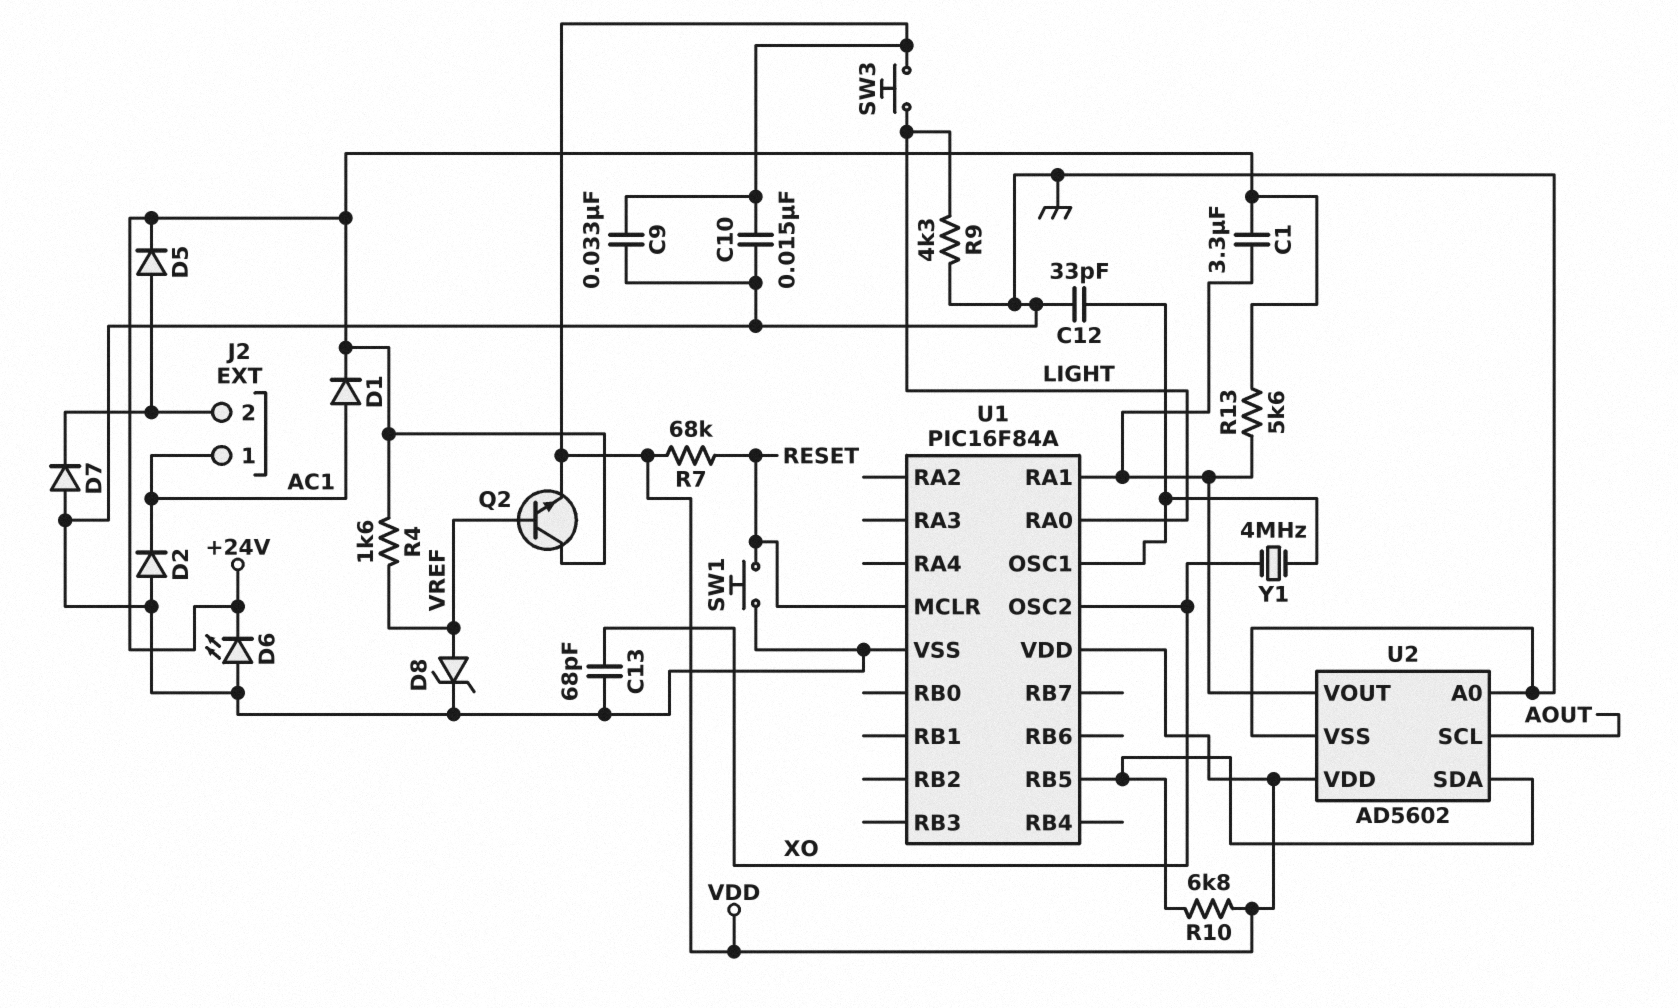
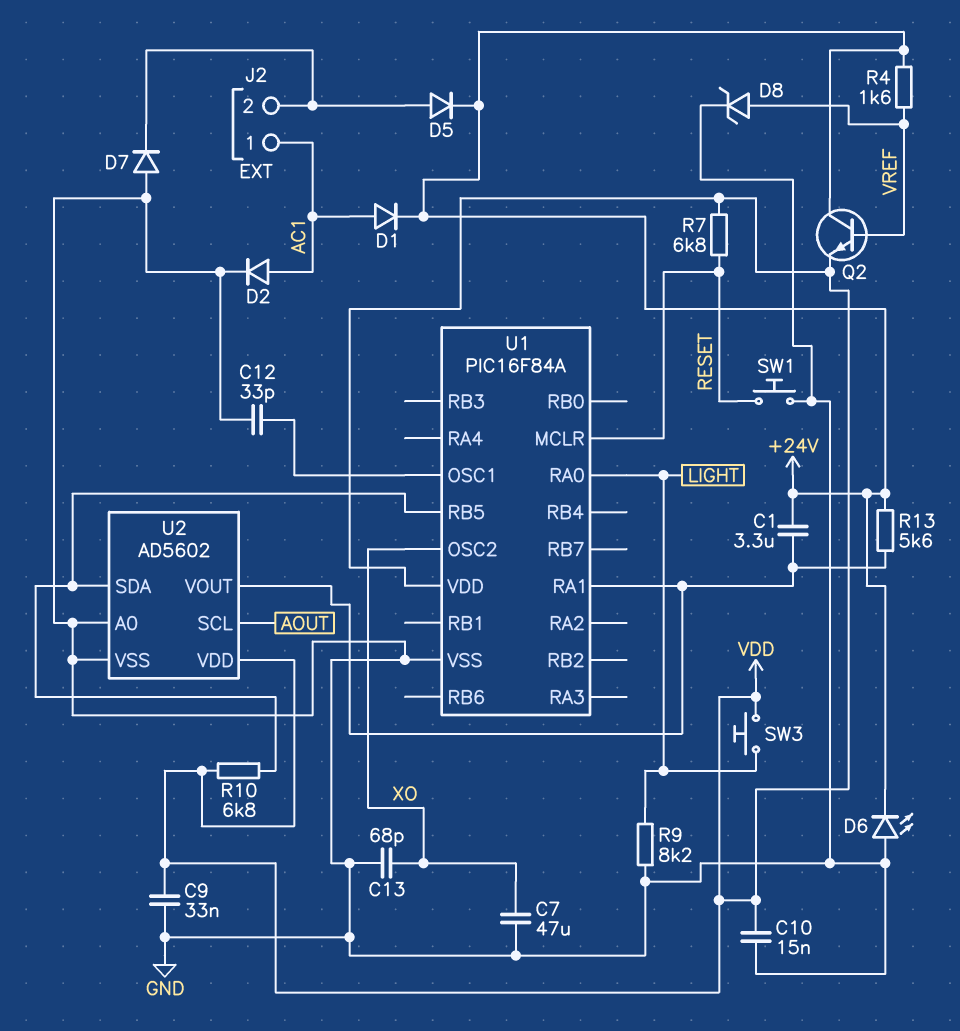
C7: none -> 47uF (GND, XO)
D2: diode (A GND, K AC1) -> diode (A AC1, K GND)
R7: 68k (RESET, VDD) -> 6.8k (RESET, VDD)
R9: 4.3k (GND, LIGHT) -> 8.2k (GND, LIGHT)
Y1: 4MHz (U1/OSC1, XO) -> none

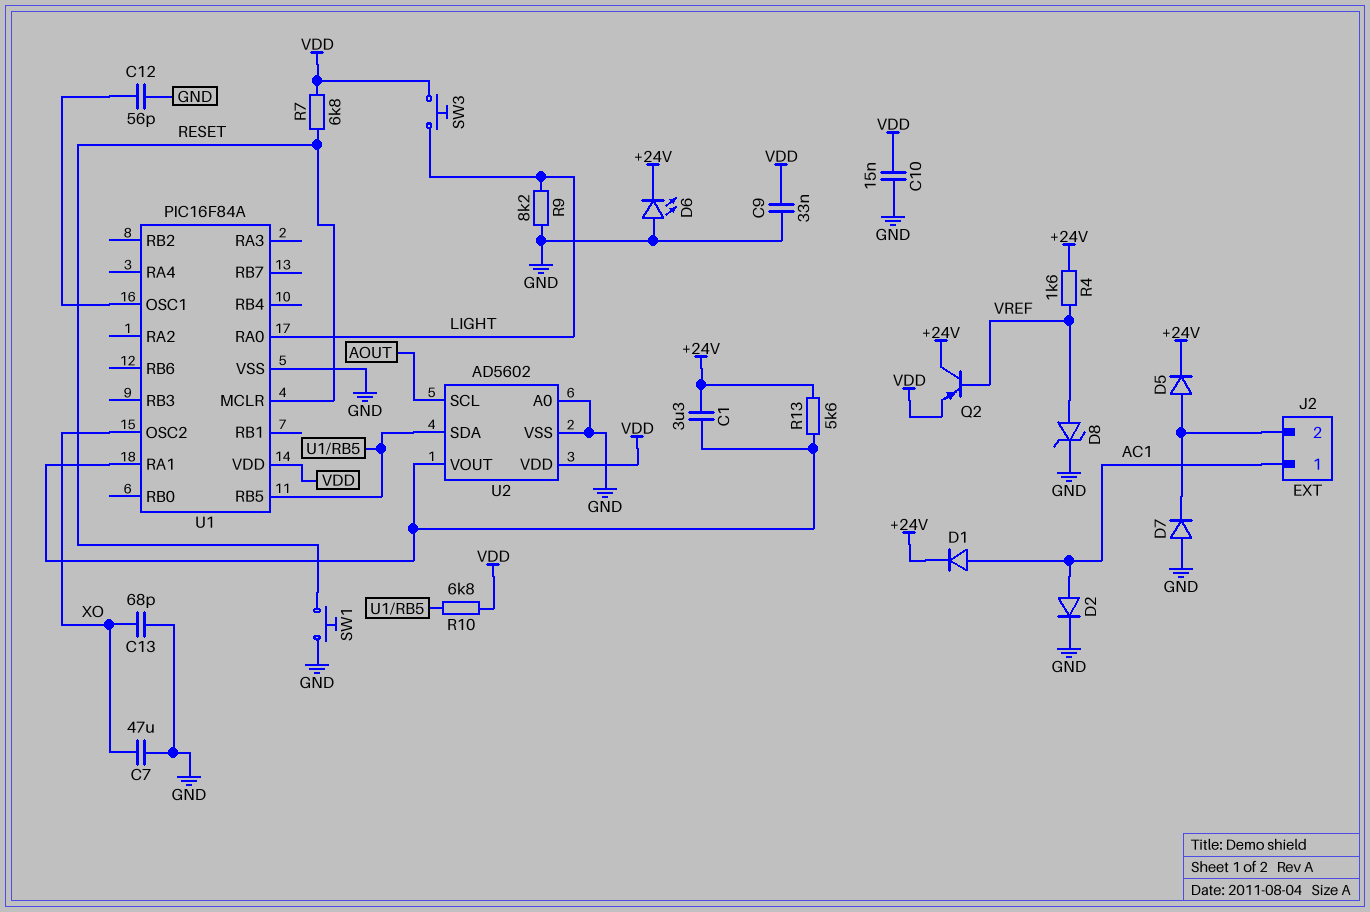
C12: 33pF (GND, U1/OSC1) -> 56pF (GND, U1/OSC1)
Q2: NPN (B VREF, C +24V, E VDD) -> PNP (B VREF, C +24V, E VDD)

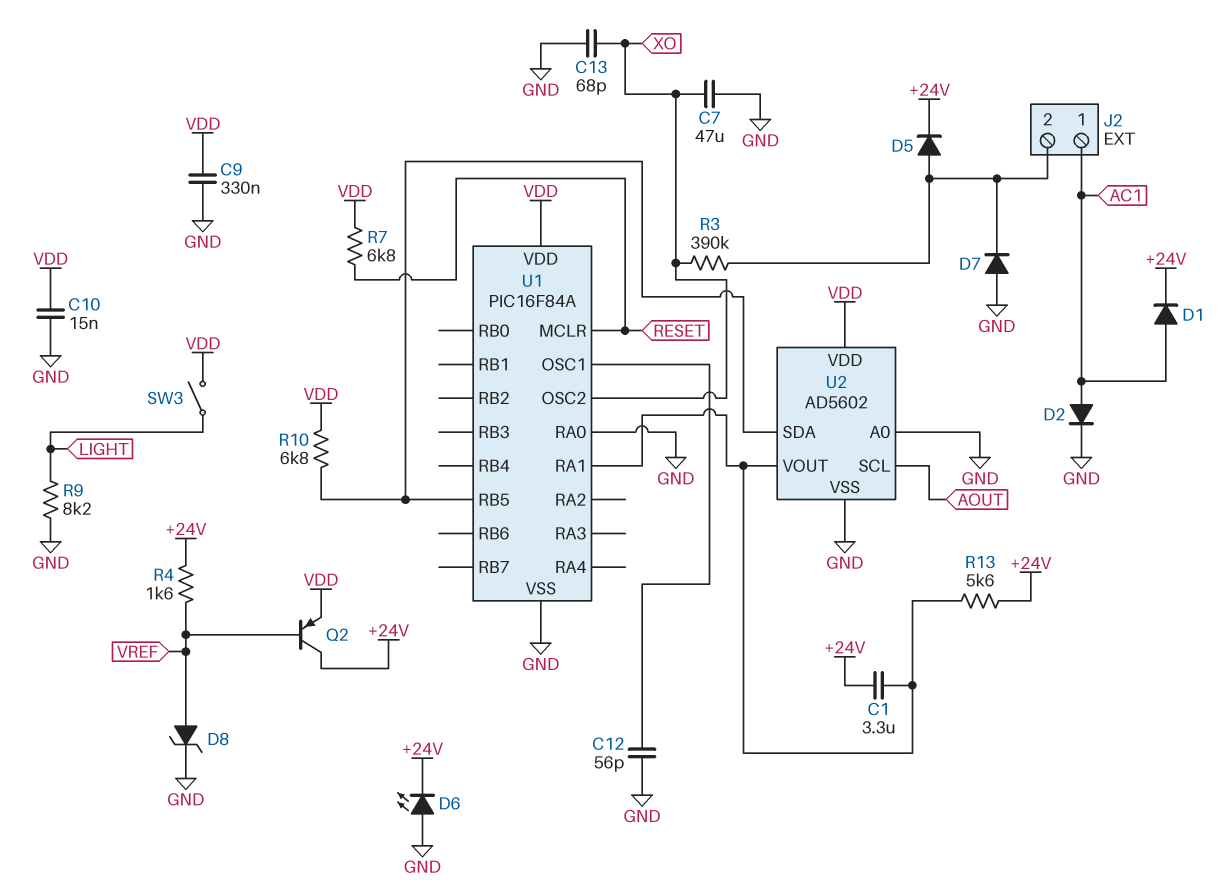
C9: 33nF (GND, VDD) -> 330nF (GND, VDD)
R3: none -> 390k (J2/2, XO)
SW1: button (GND, RESET) -> none
SW3: button (LIGHT, VDD) -> switch (LIGHT, VDD)
U1 pin RA0: LIGHT -> GND

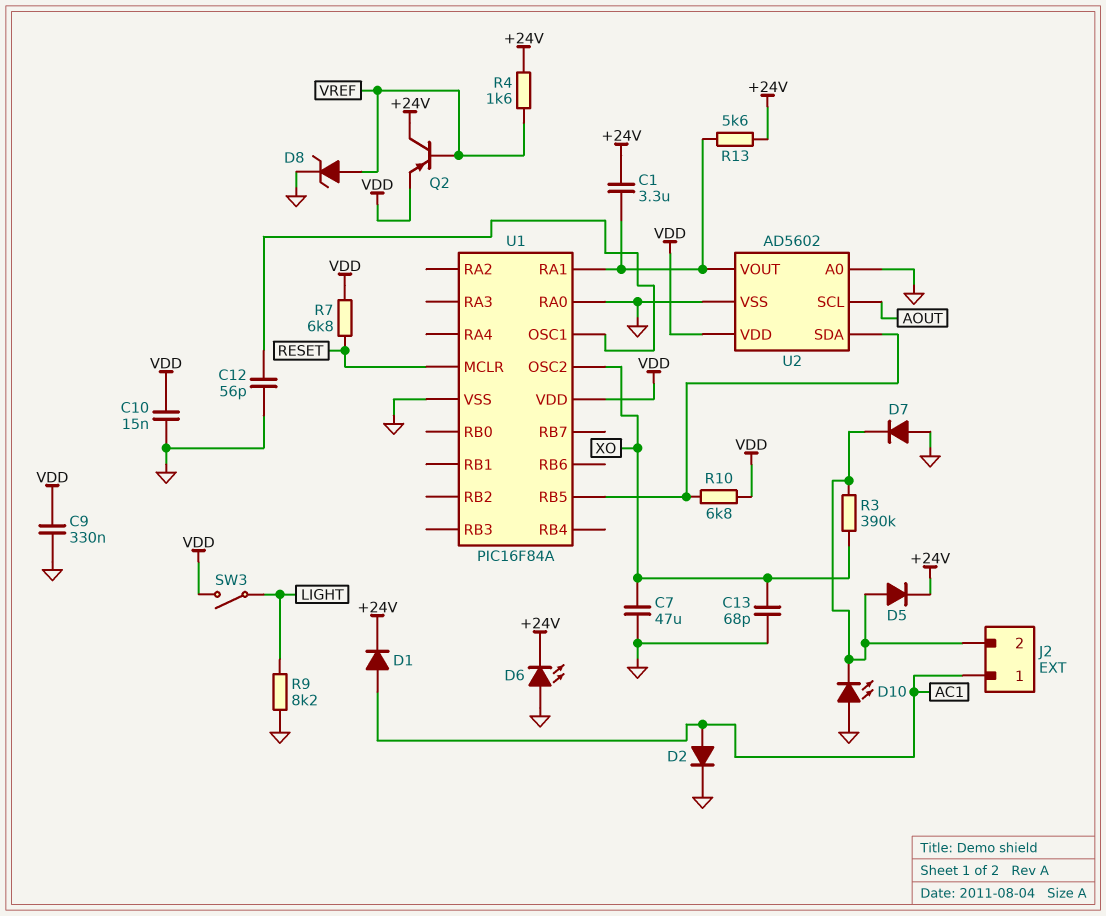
D10: none -> LED (A GND, K J2/2)

